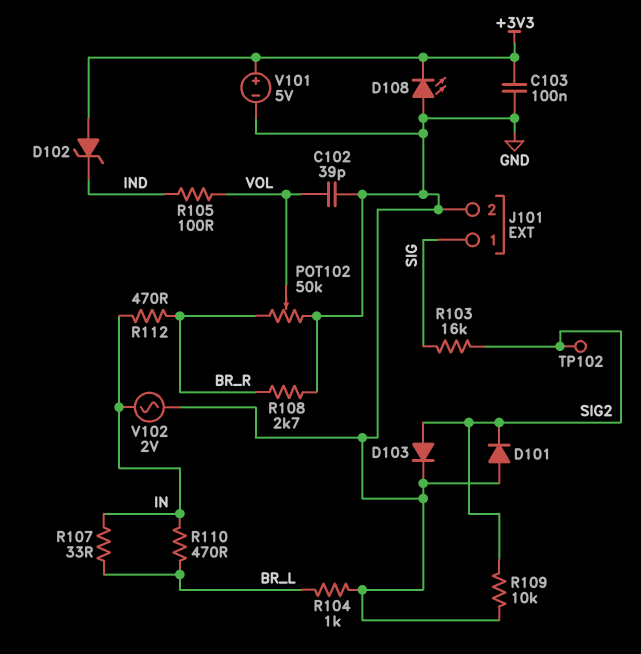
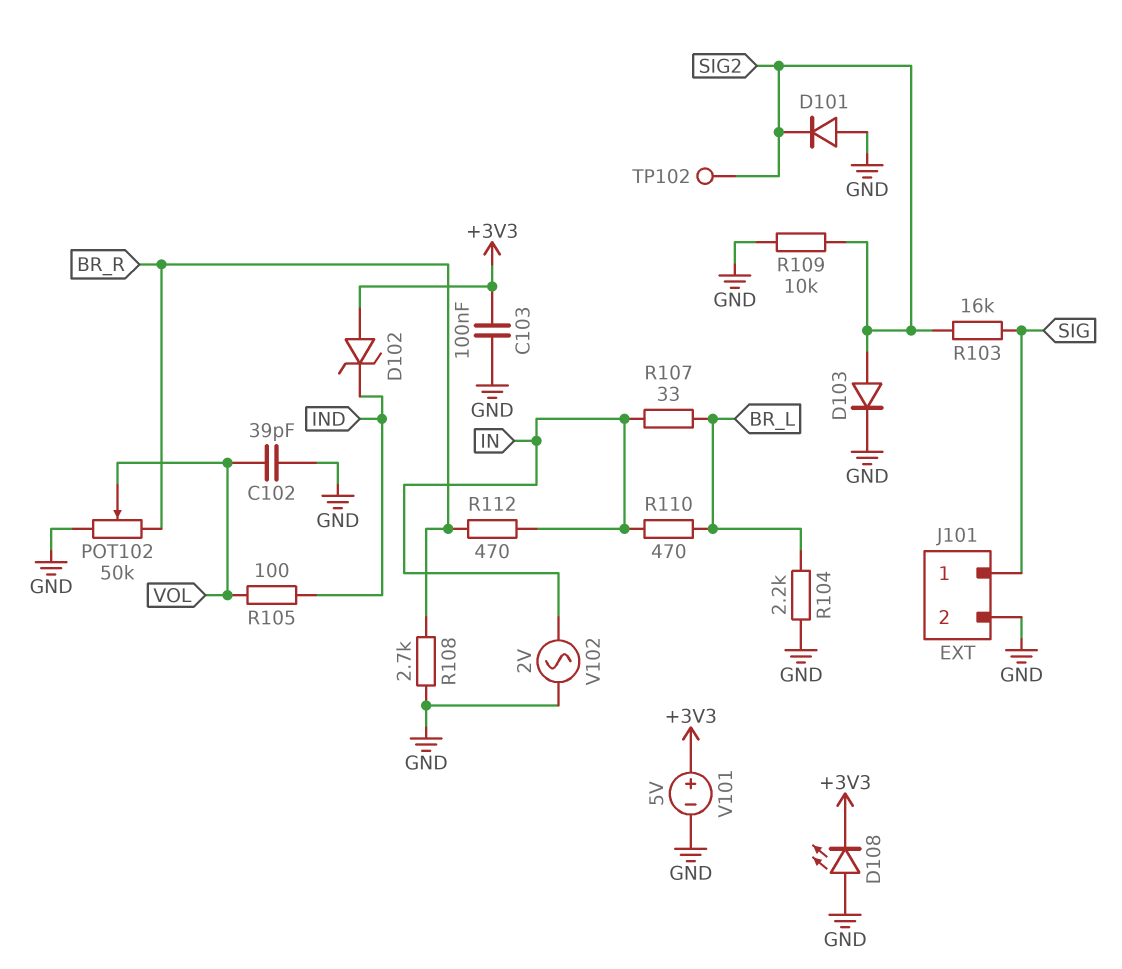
R104: 1k (BR_L, GND) -> 2.2k (BR_L, GND)

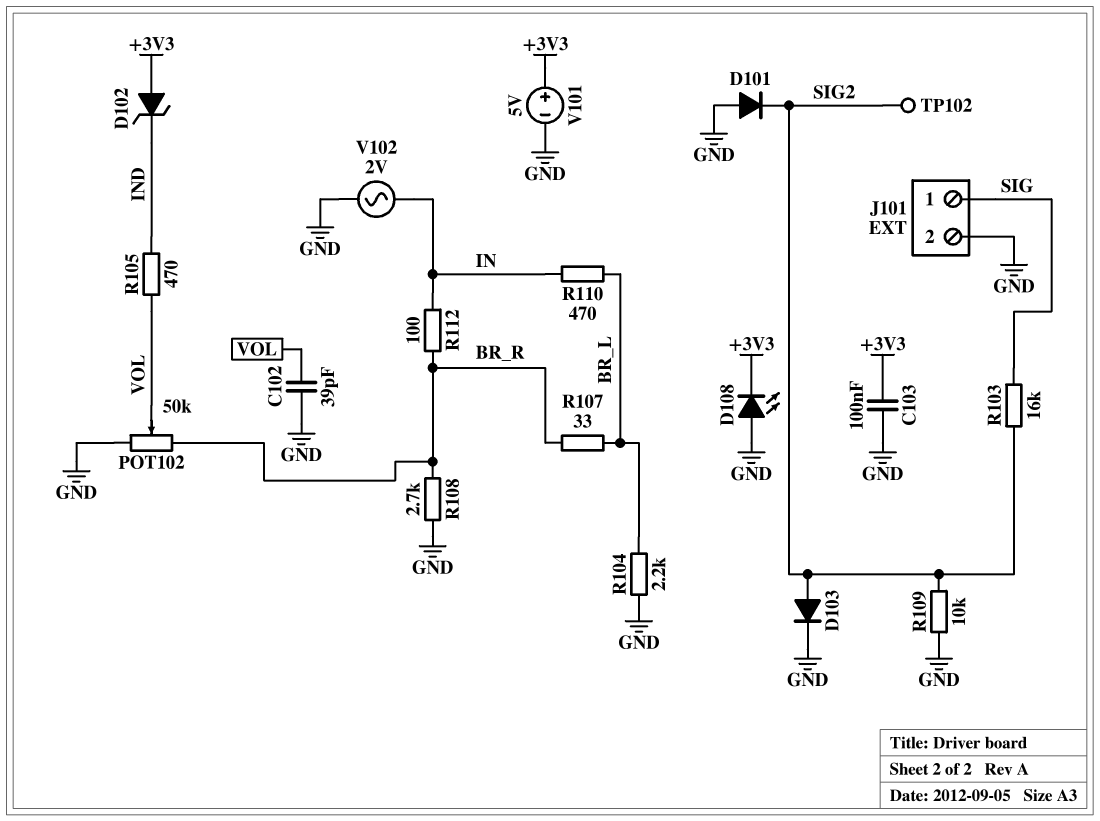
R105: 100 (IND, VOL) -> 470 (IND, VOL)
R107: 33 (BR_L, IN) -> 33 (BR_L, BR_R)
R112: 470 (BR_R, IN) -> 100 (BR_R, IN)

